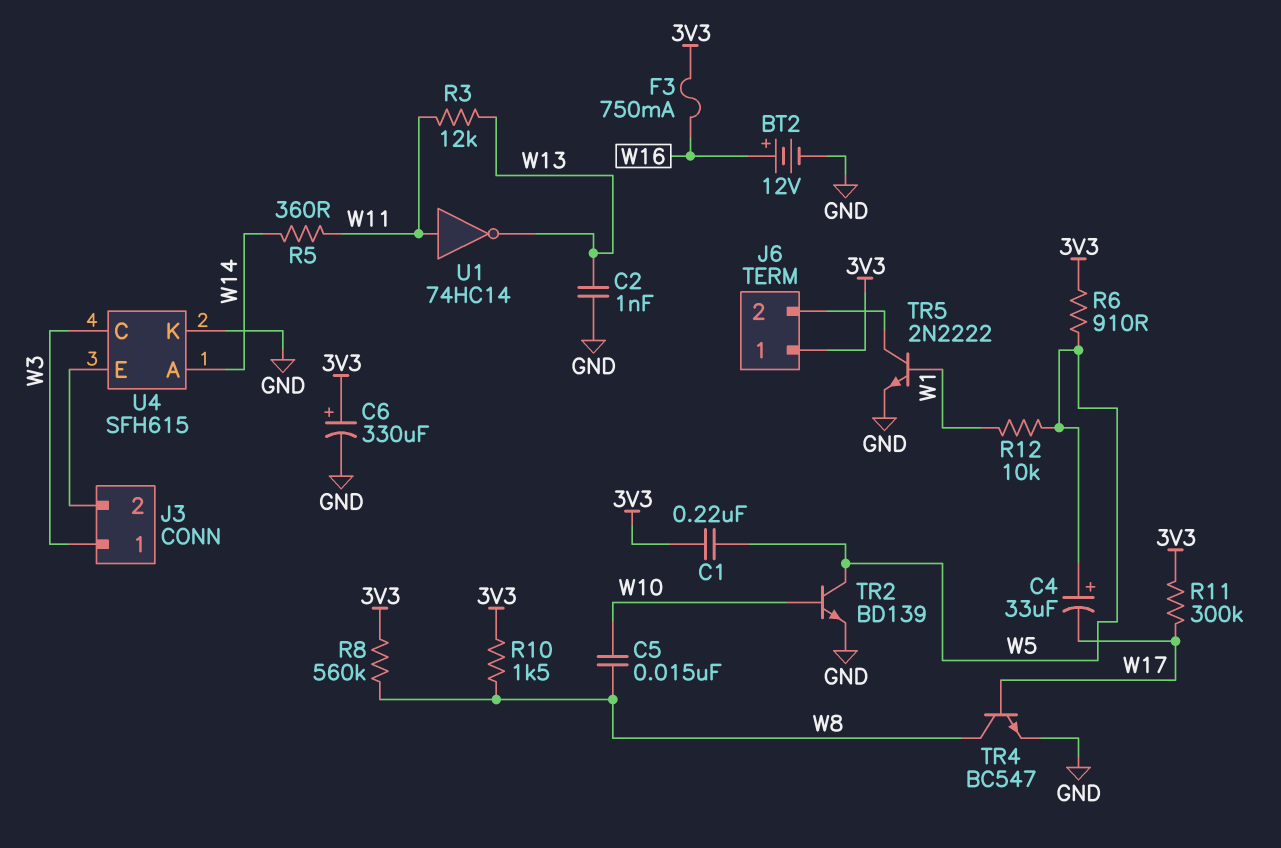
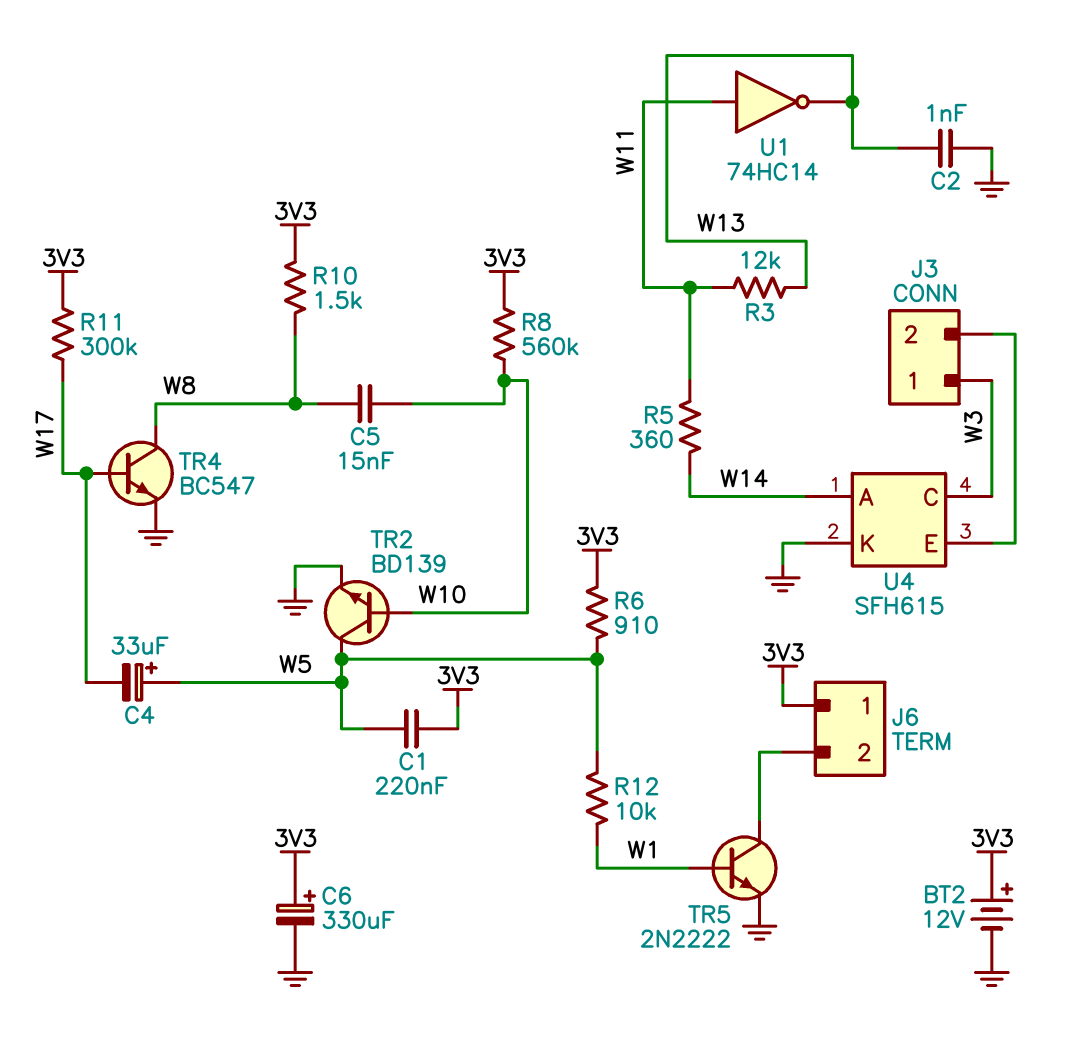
BT2: 12V (plus W16, minus GND) -> 12V (plus 3V3, minus GND)
F3: 750mA (3V3, W16) -> none
R8: 560k (3V3, W8) -> 560k (3V3, W10)

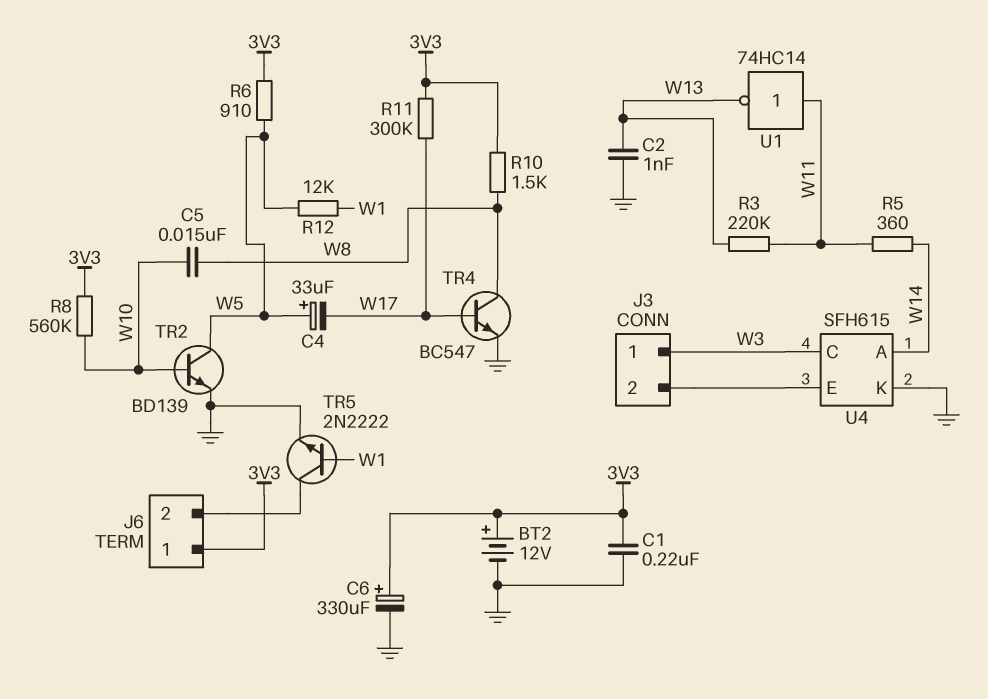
C1: 220nF (3V3, W5) -> 220nF (3V3, GND)
R3: 12k (W11, W13) -> 220k (W11, W13)
R12: 10k (W1, W5) -> 12k (W1, W5)

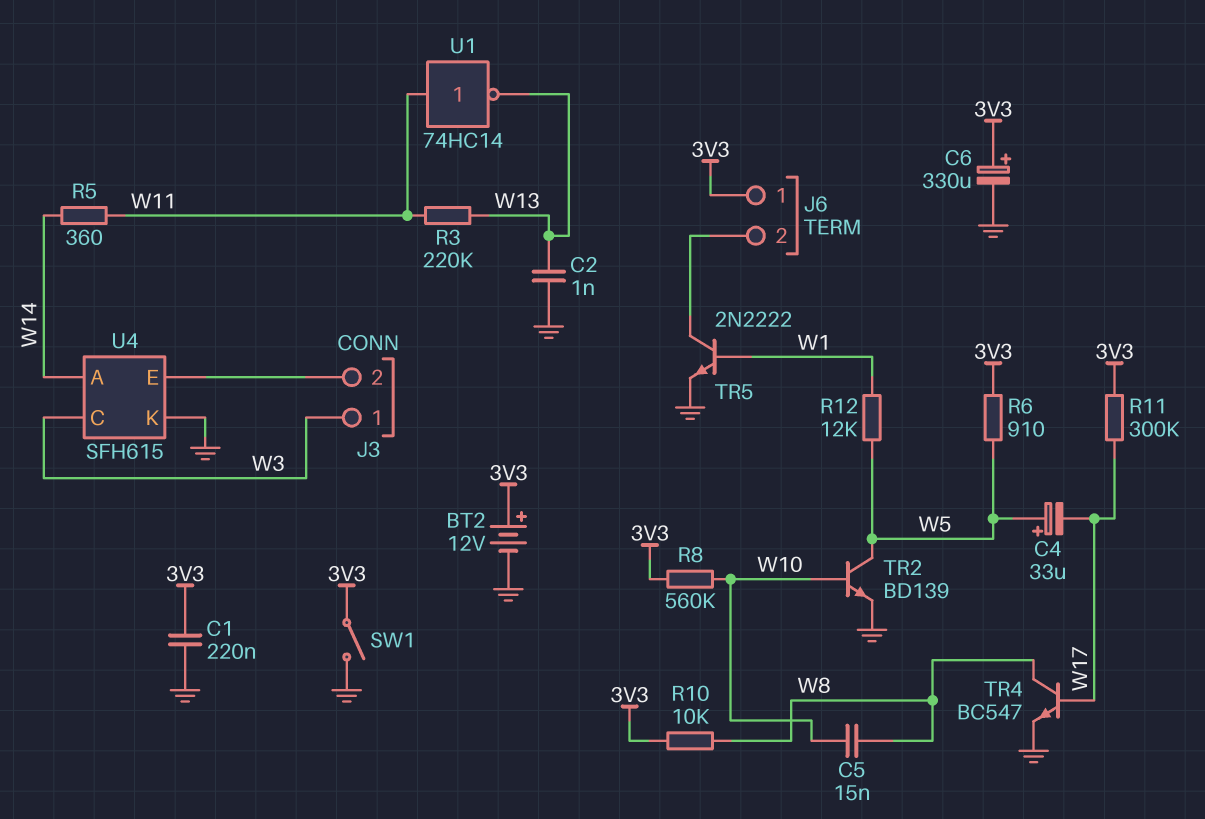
R10: 1.5k (3V3, W8) -> 10k (3V3, W8)
SW1: none -> switch (3V3, GND)

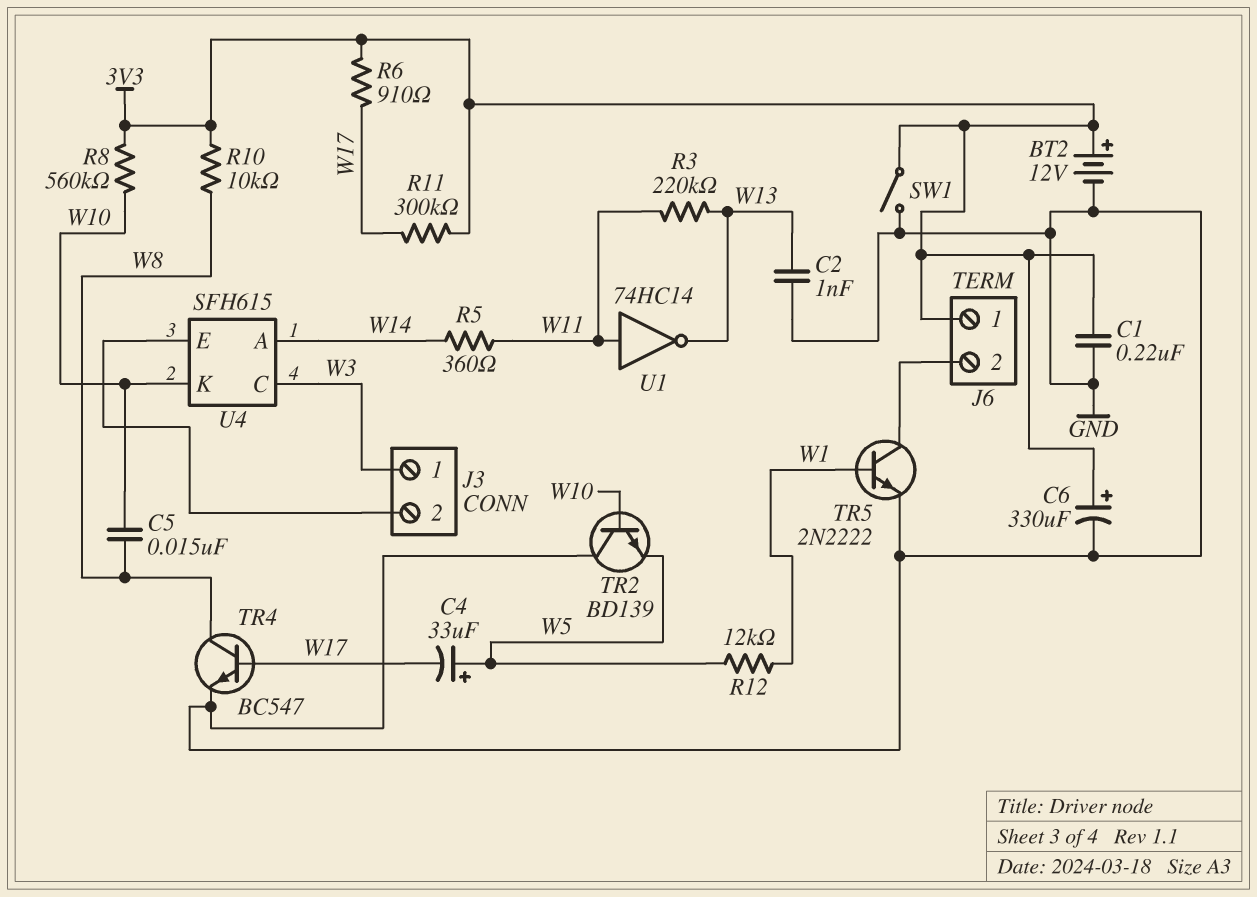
R6: 910 (3V3, W5) -> 910 (3V3, W17)
TR2: NPN BD139 (B W10, C W5, E GND) -> NPN BD139 (B W10, C GND, E W5)
U4 pin K: GND -> W10

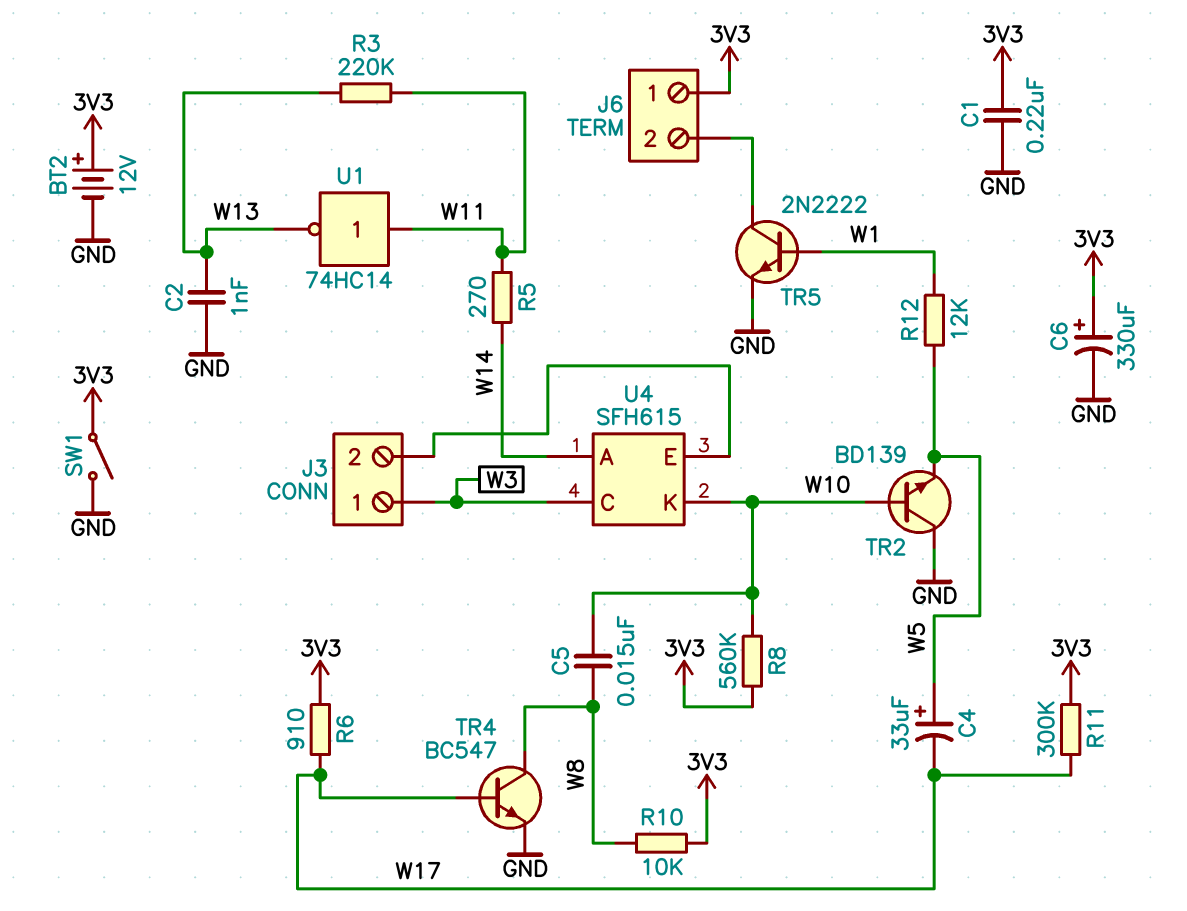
R5: 360 (W11, W14) -> 270 (W11, W14)

